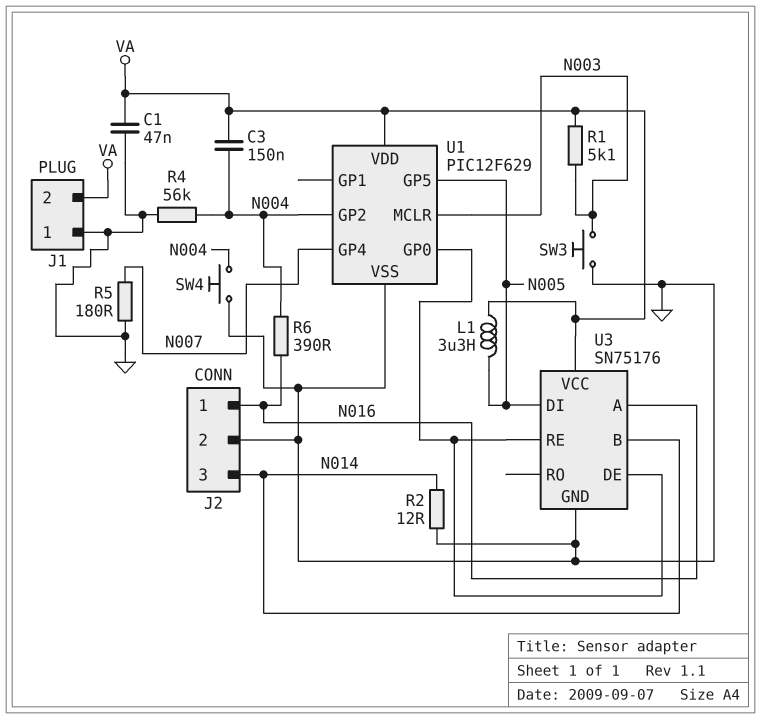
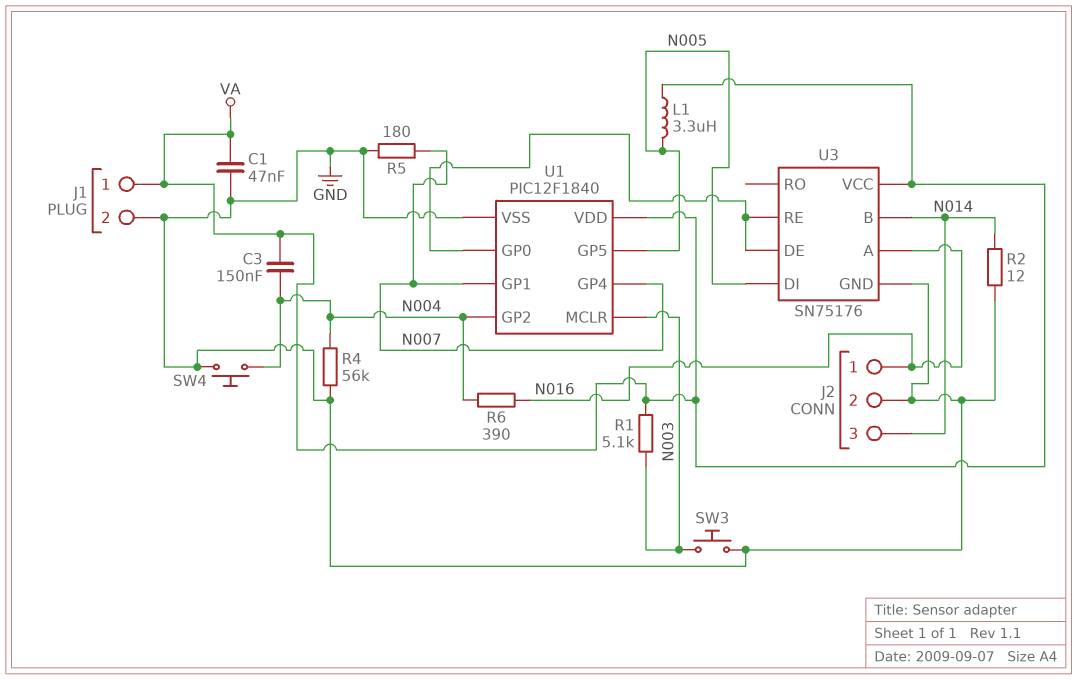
J1 pin 1: GND -> VA
J1 pin 2: VA -> GND
U1: PIC12F629 -> PIC12F1840
U1 pin GP1: none -> N007

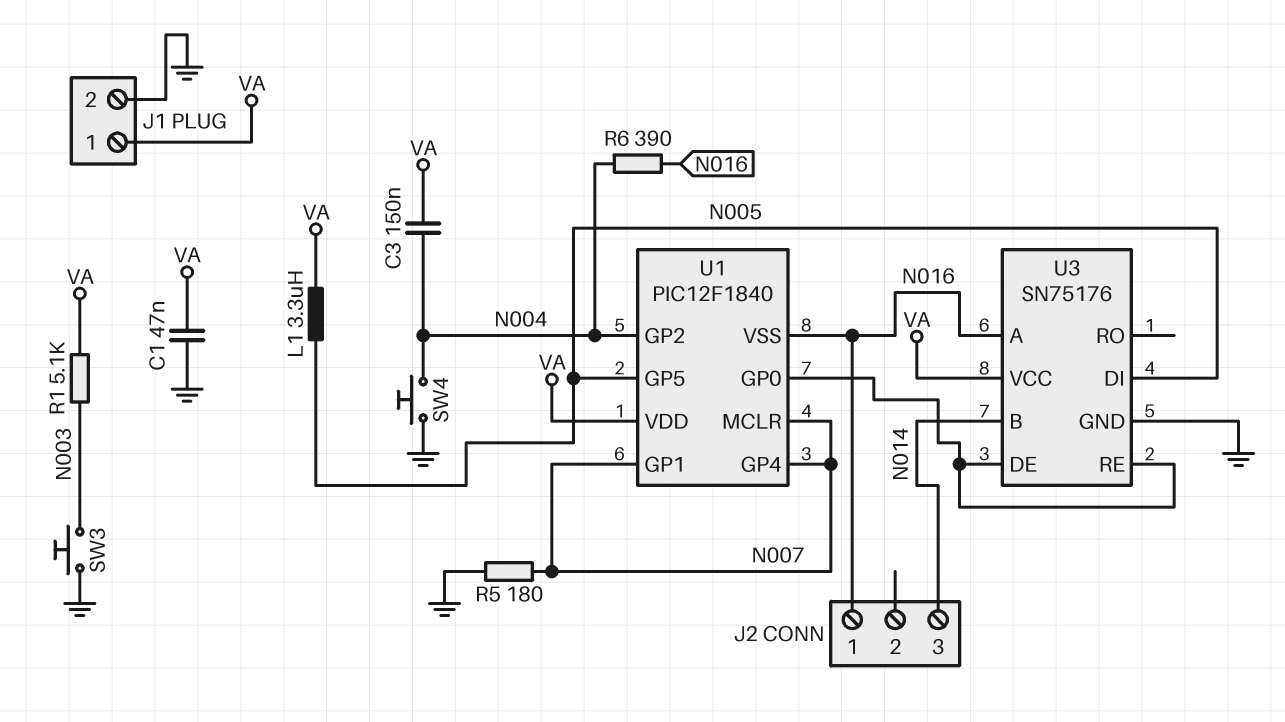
J2 pin 2: GND -> none
R2: 12 (GND, N014) -> none
R4: 56k (GND, N004) -> none
U1 pin MCLR: N003 -> N007
U1 pin VSS: GND -> N016

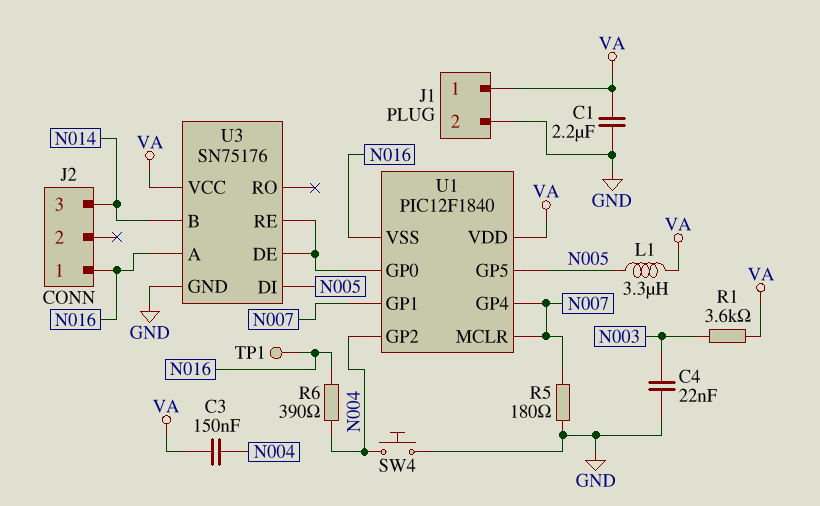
C1: 47nF (GND, VA) -> 2.2uF (GND, VA)
C4: none -> 22nF (GND, N003)
R1: 5.1k (N003, VA) -> 3.6k (N003, VA)
SW3: button (GND, N003) -> none
TP1: none -> test point (N016)

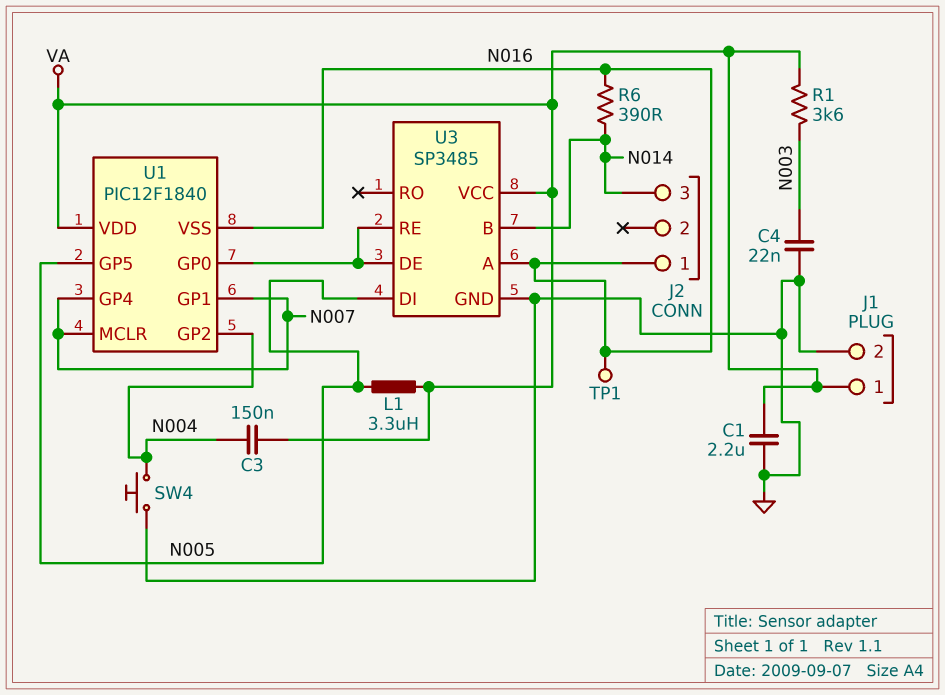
R5: 180 (GND, N007) -> none
R6: 390 (N004, N016) -> 390 (N014, N016)
U3: SN75176 -> SP3485

